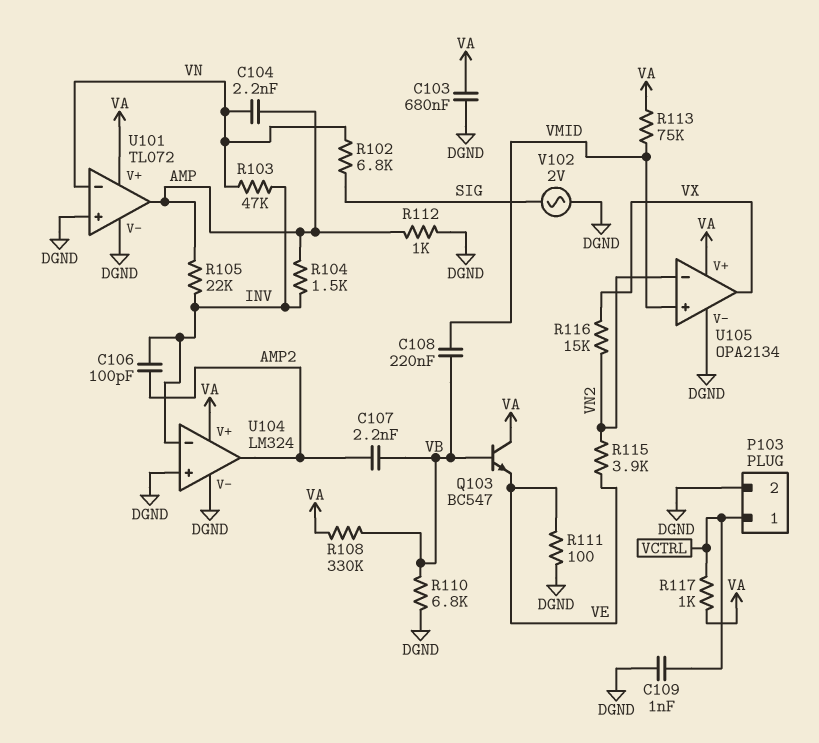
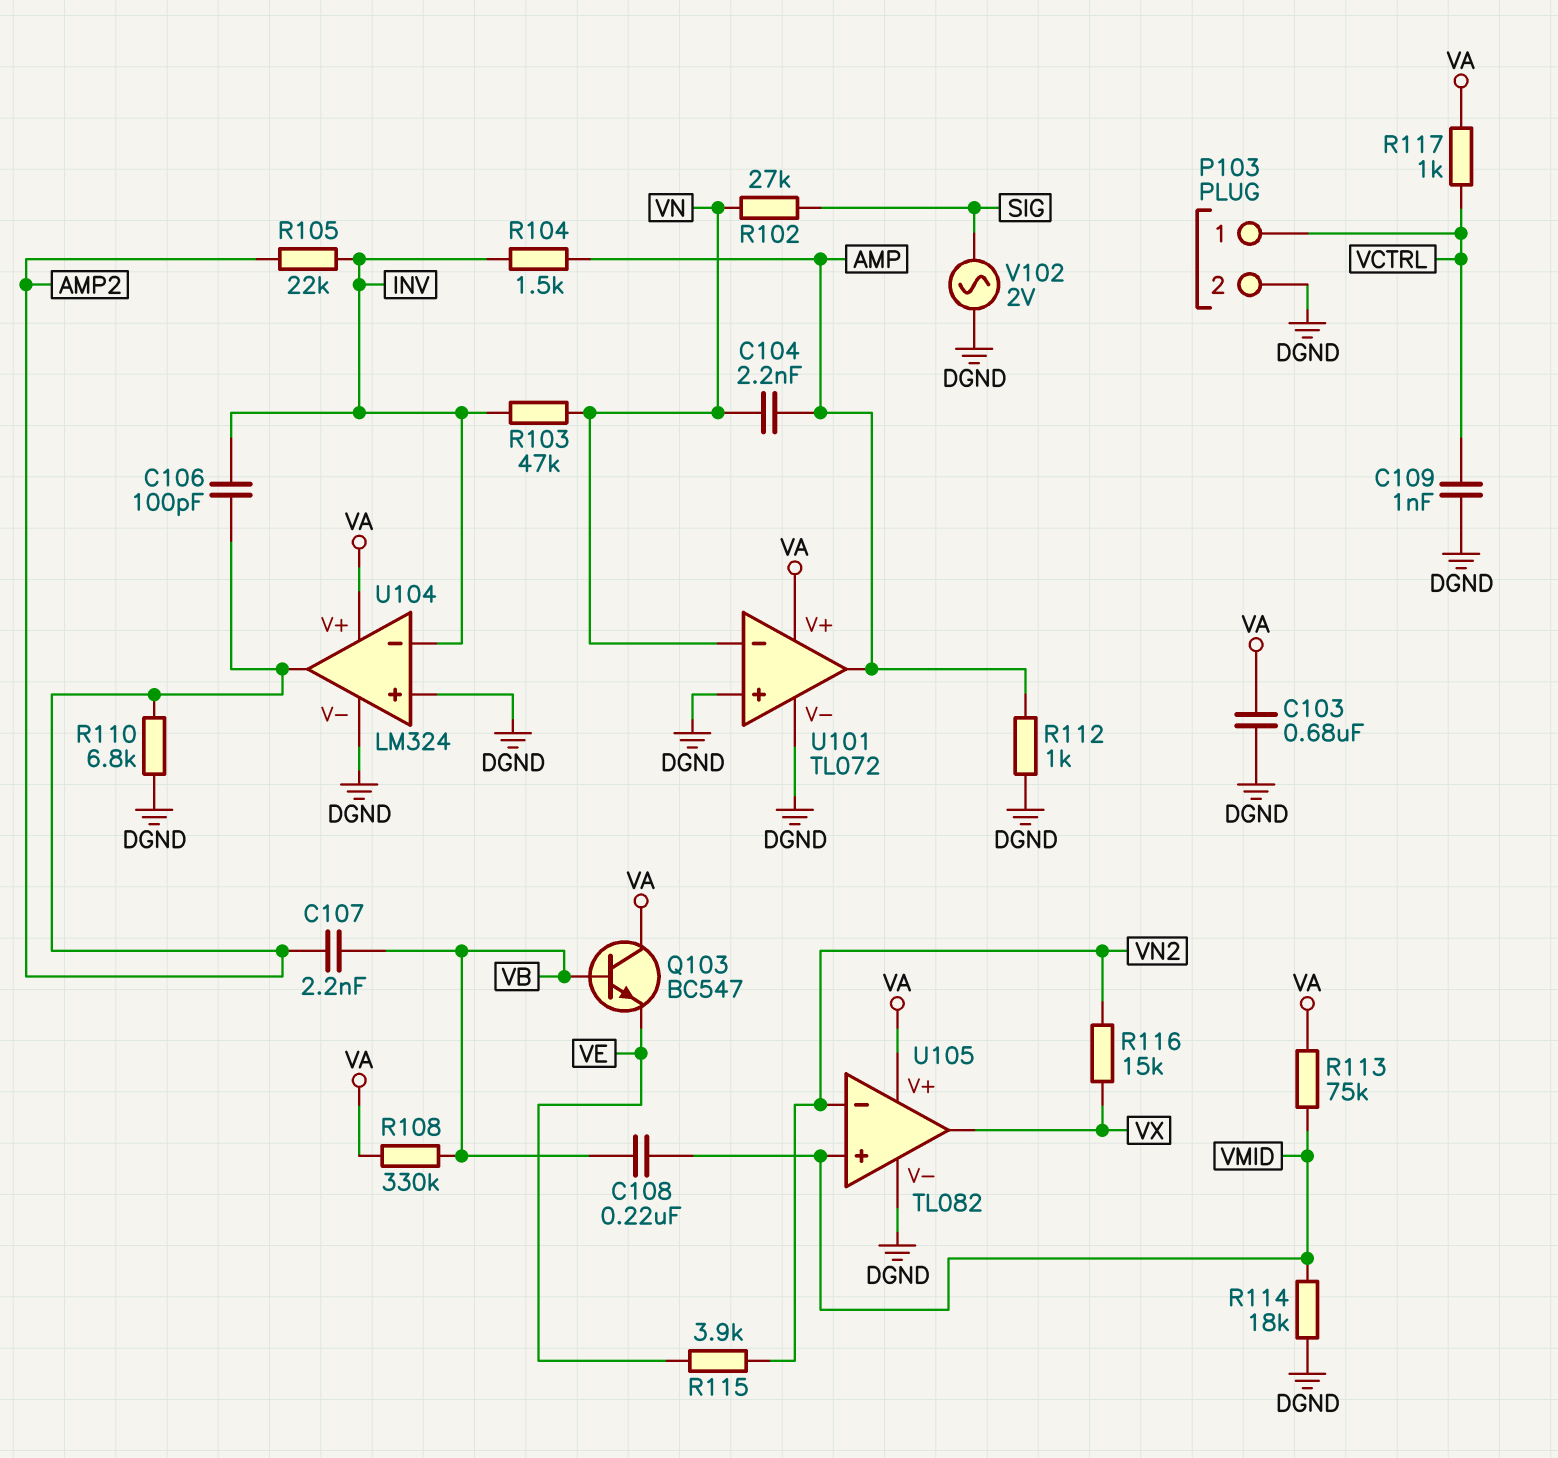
R102: 6.8k (SIG, VN) -> 27k (SIG, VN)
R105: 22k (AMP, INV) -> 22k (AMP2, INV)
R110: 6.8k (DGND, VB) -> 6.8k (AMP2, DGND)
R111: 100 (DGND, VE) -> none
R114: none -> 18k (DGND, VMID)
U105: OPA2134 -> TL082

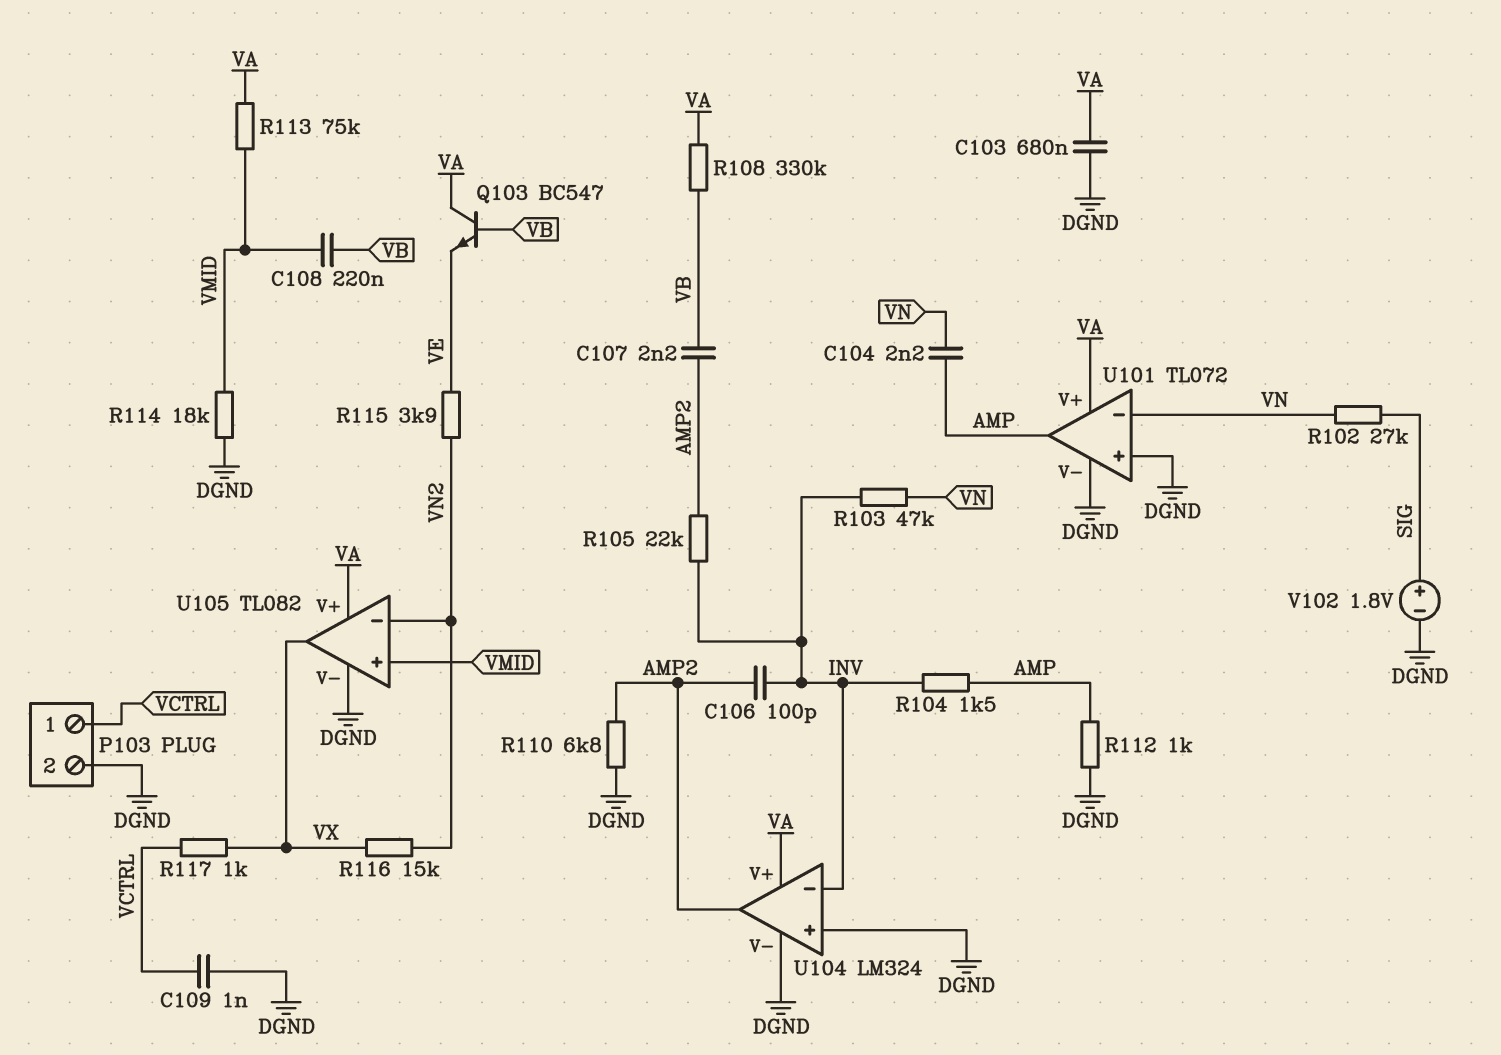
R117: 1k (VA, VCTRL) -> 1k (VCTRL, VX)
V102: AC 2V (DGND, SIG) -> 1.8V (plus SIG, minus DGND)

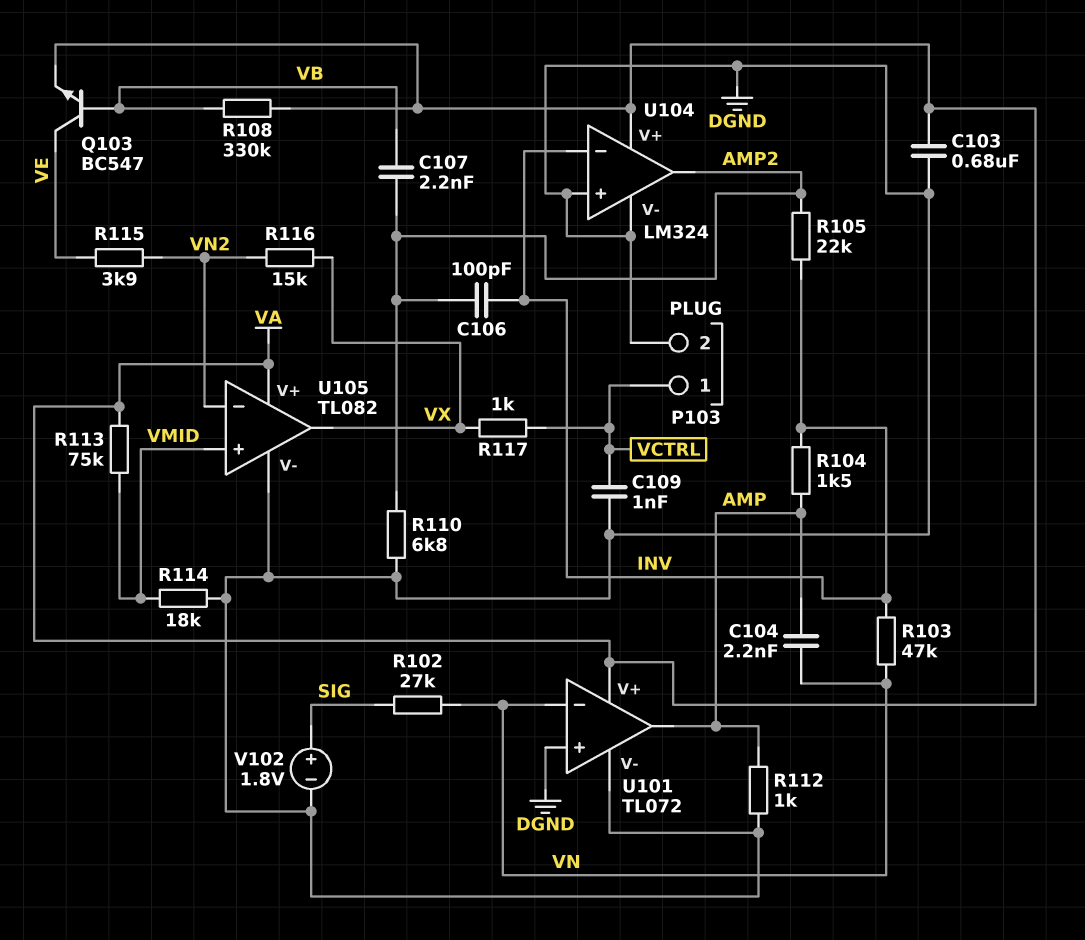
C108: 220nF (VB, VMID) -> none
Q103: NPN BC547 (B VB, C VA, E VE) -> NPN BC547 (B VB, C VE, E VA)

